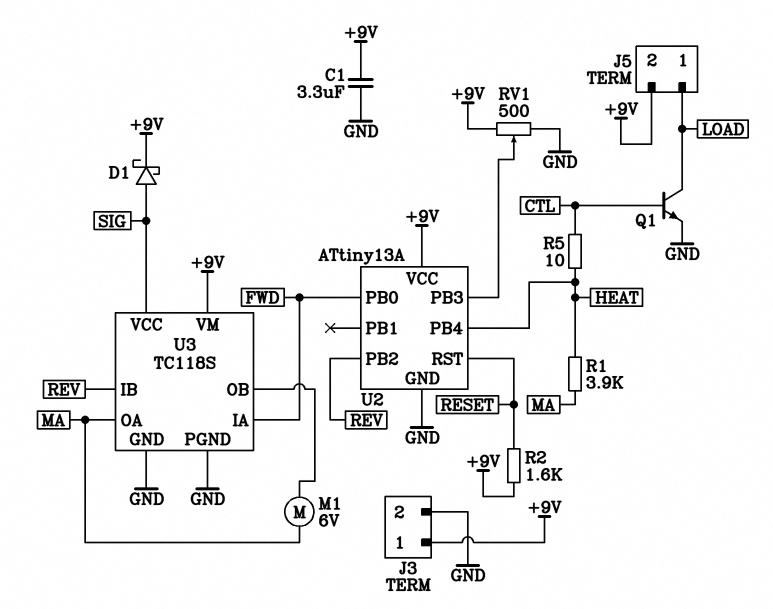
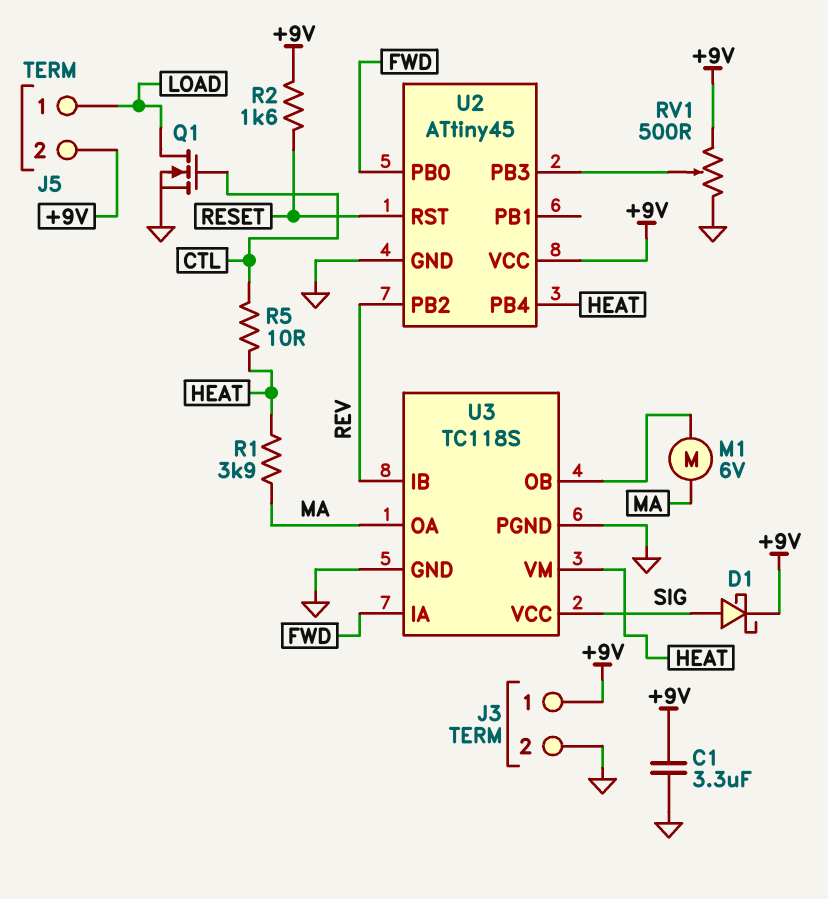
Q1: NPN (B CTL, C LOAD, E GND) -> NMOS (G CTL, D LOAD, S GND)
U2: ATtiny13A -> ATtiny45
U3 pin VM: +9V -> HEAT

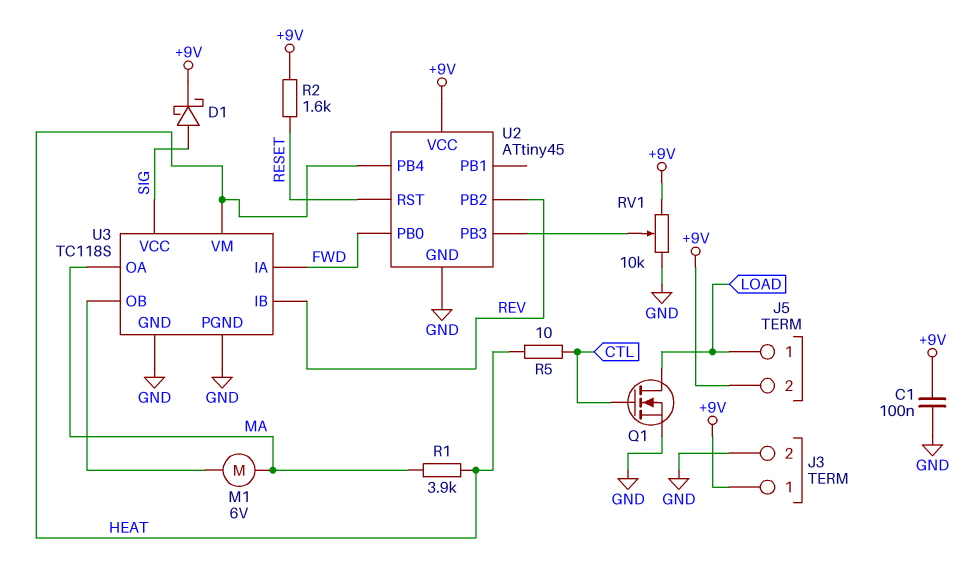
C1: 3.3uF (+9V, GND) -> 100nF (+9V, GND)
RV1: 500 (+9V, GND, wiper U2/PB3) -> 10k (+9V, GND, wiper U2/PB3)

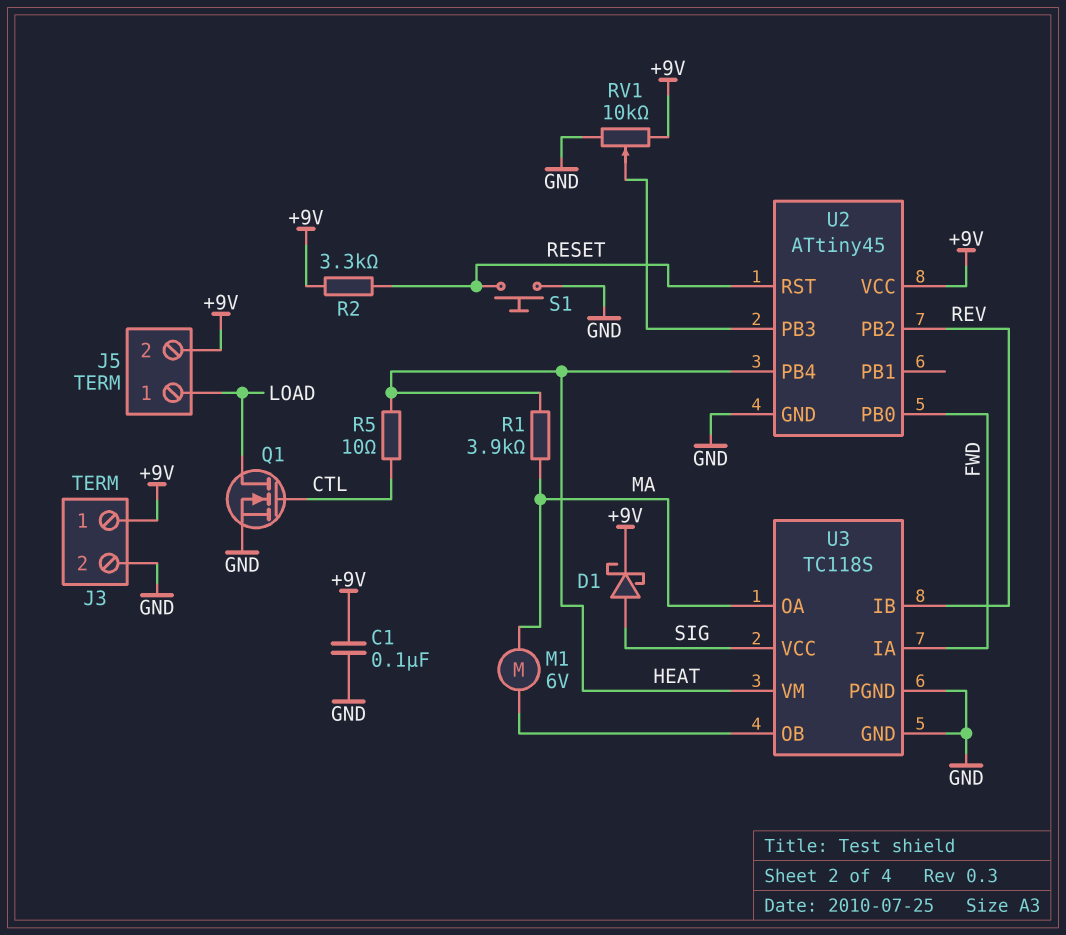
R2: 1.6k (+9V, RESET) -> 3.3k (+9V, RESET)
S1: none -> button (GND, RESET)

